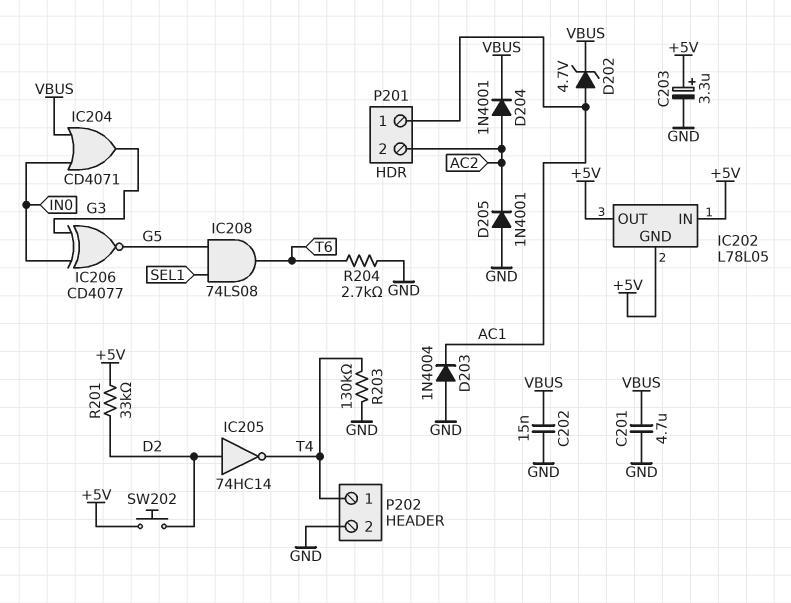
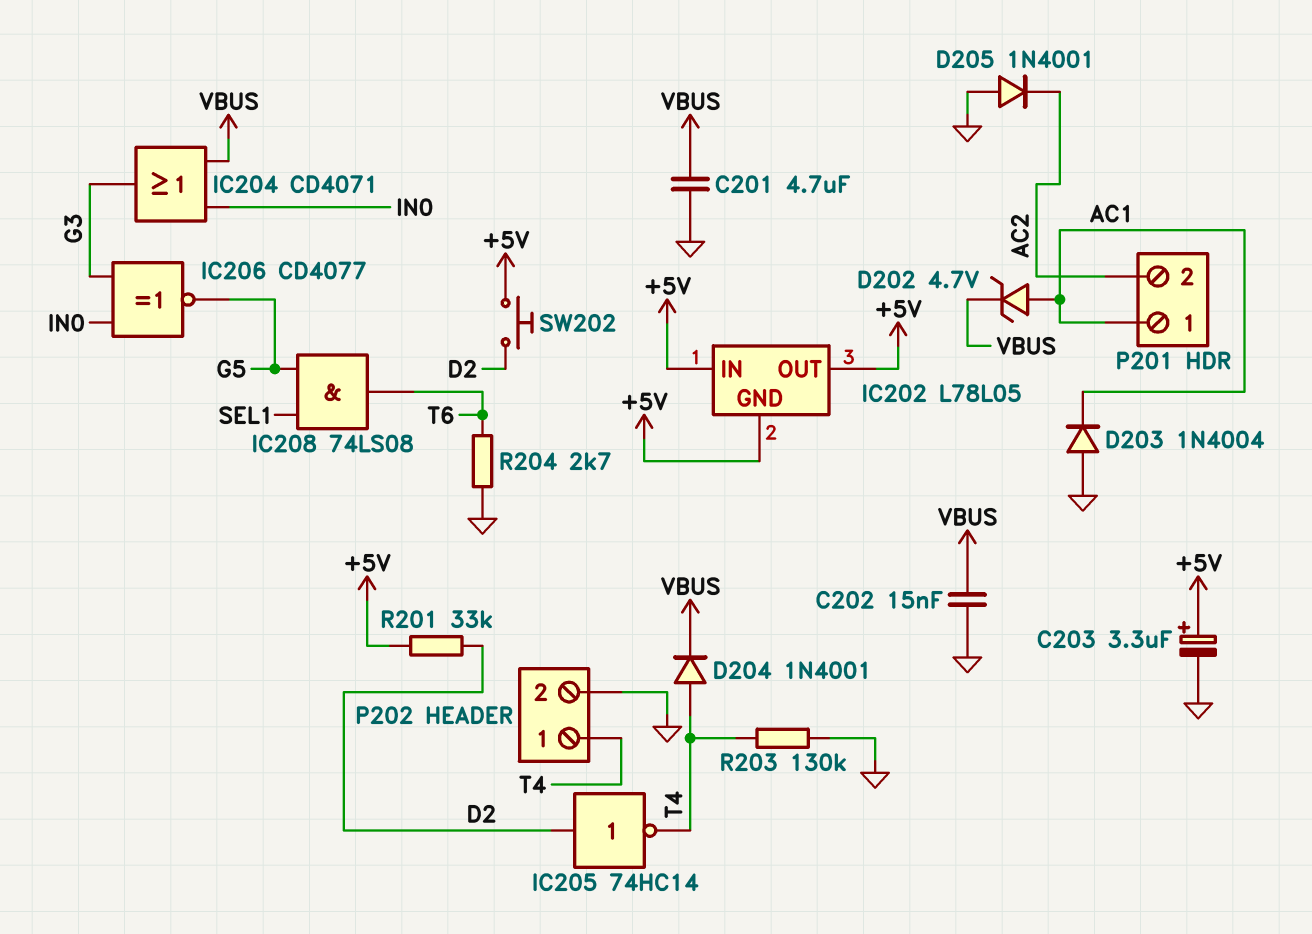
D204: diode 1N4001 (A AC2, K VBUS) -> diode 1N4001 (A T4, K VBUS)

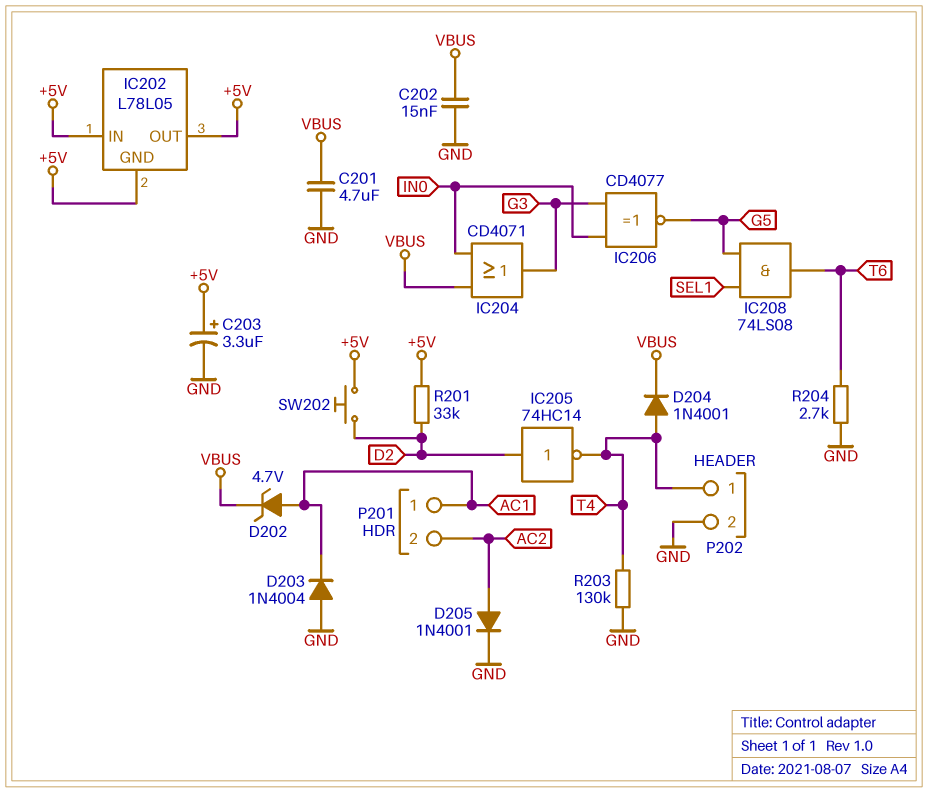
D205: diode 1N4001 (A GND, K AC2) -> diode 1N4001 (A AC2, K GND)

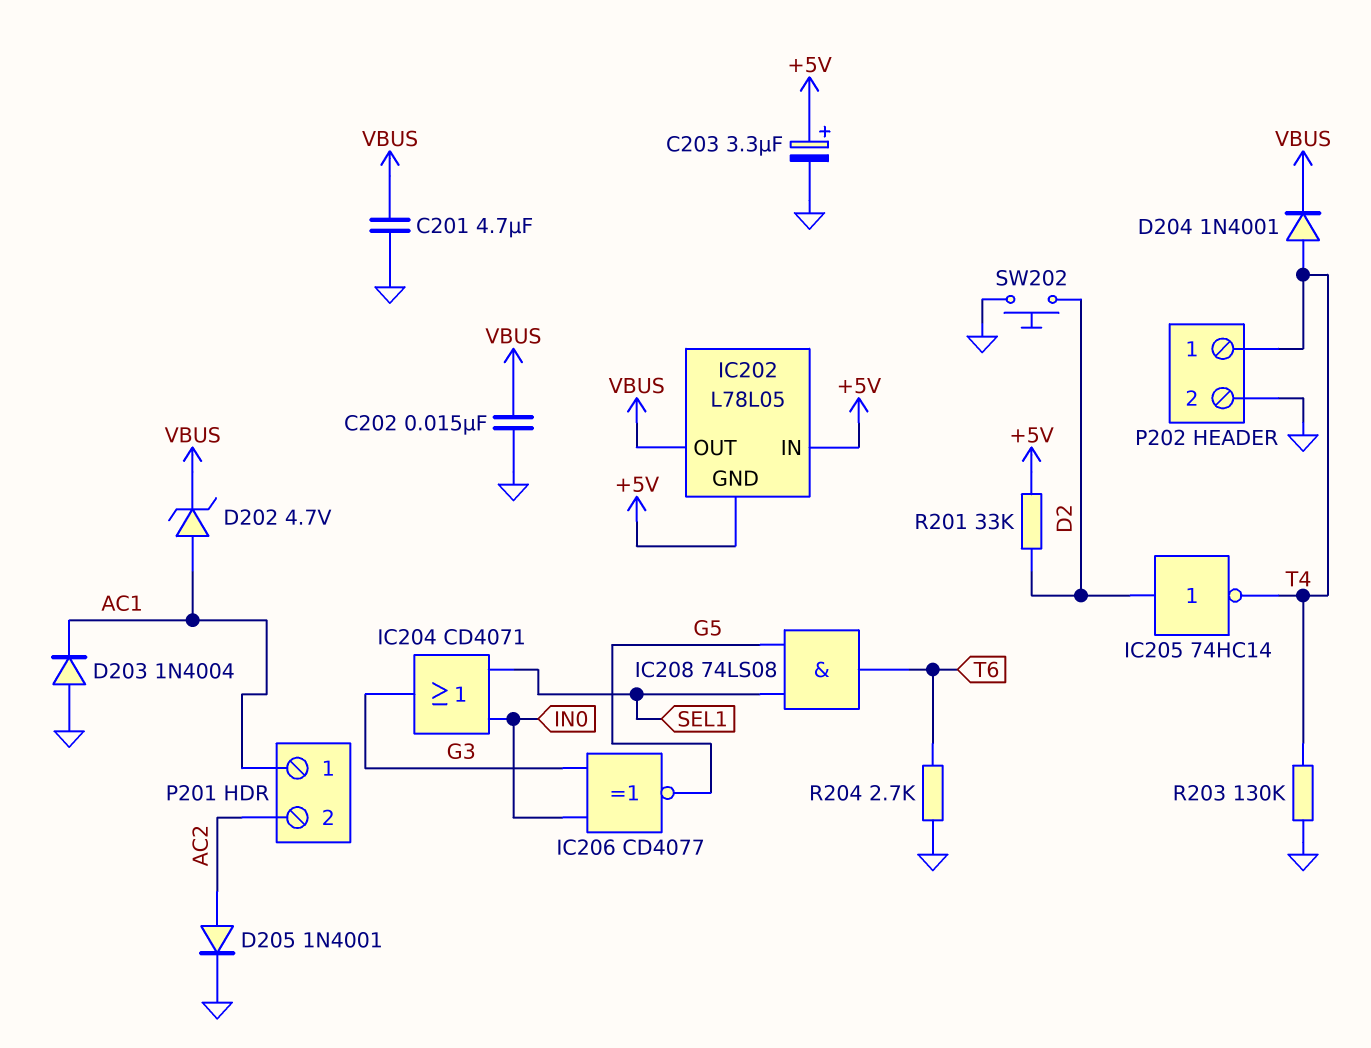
IC202 pin OUT: +5V -> VBUS
IC204: OR CD4071 (in IN0, in VBUS, out G3) -> OR CD4071 (in IN0, in SEL1, out G3)
SW202: button (+5V, D2) -> button (D2, GND)

